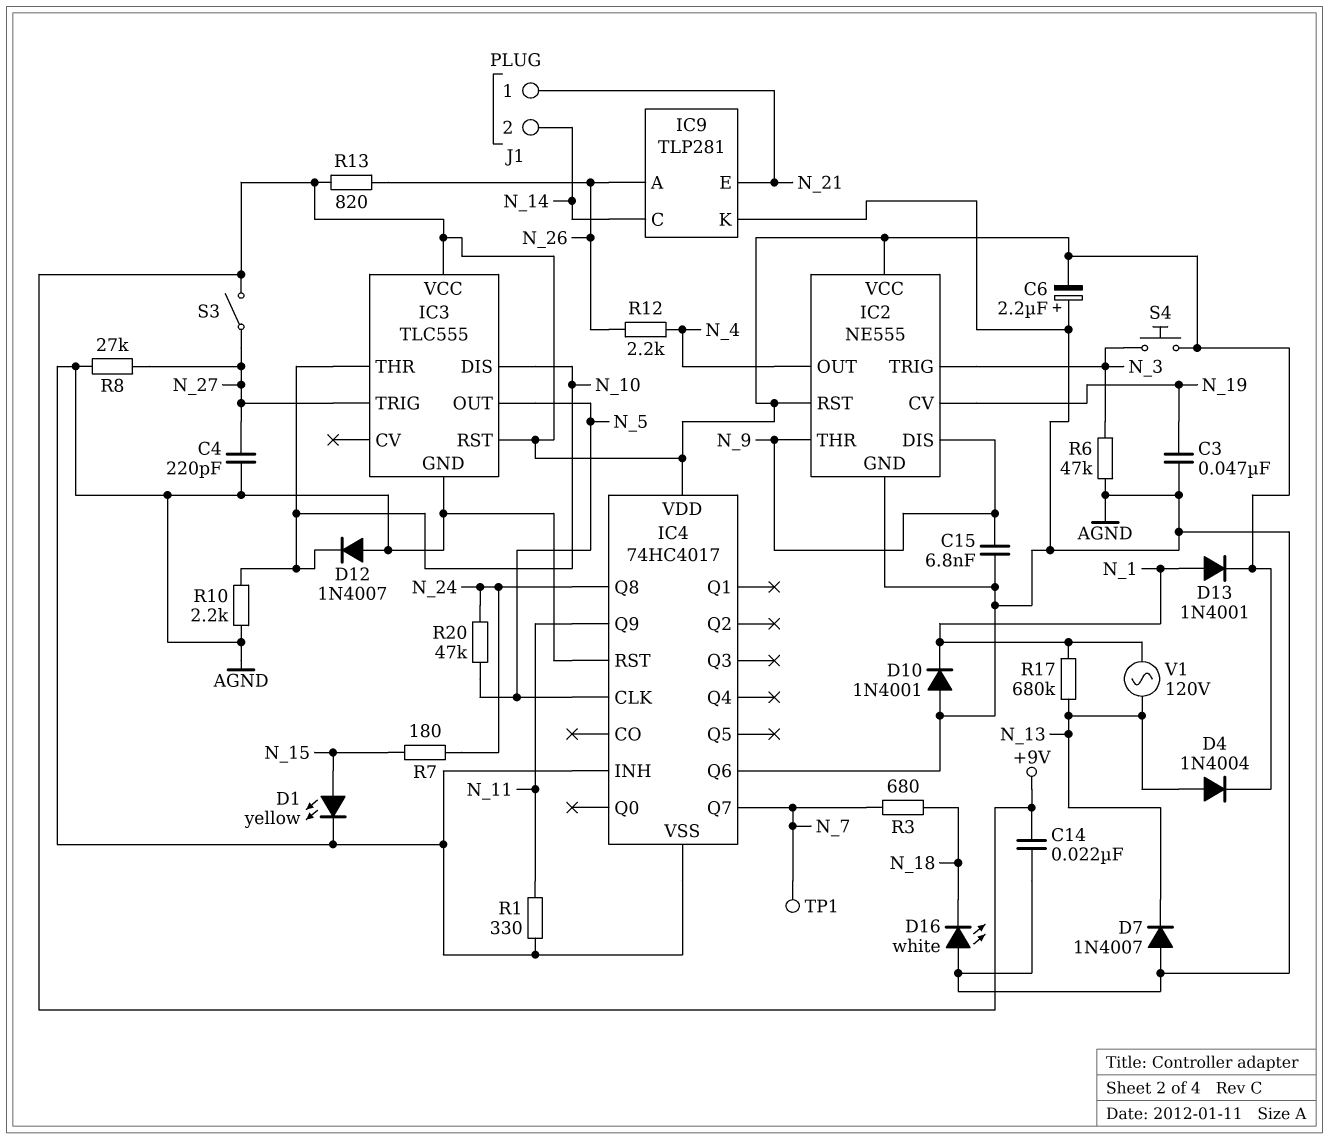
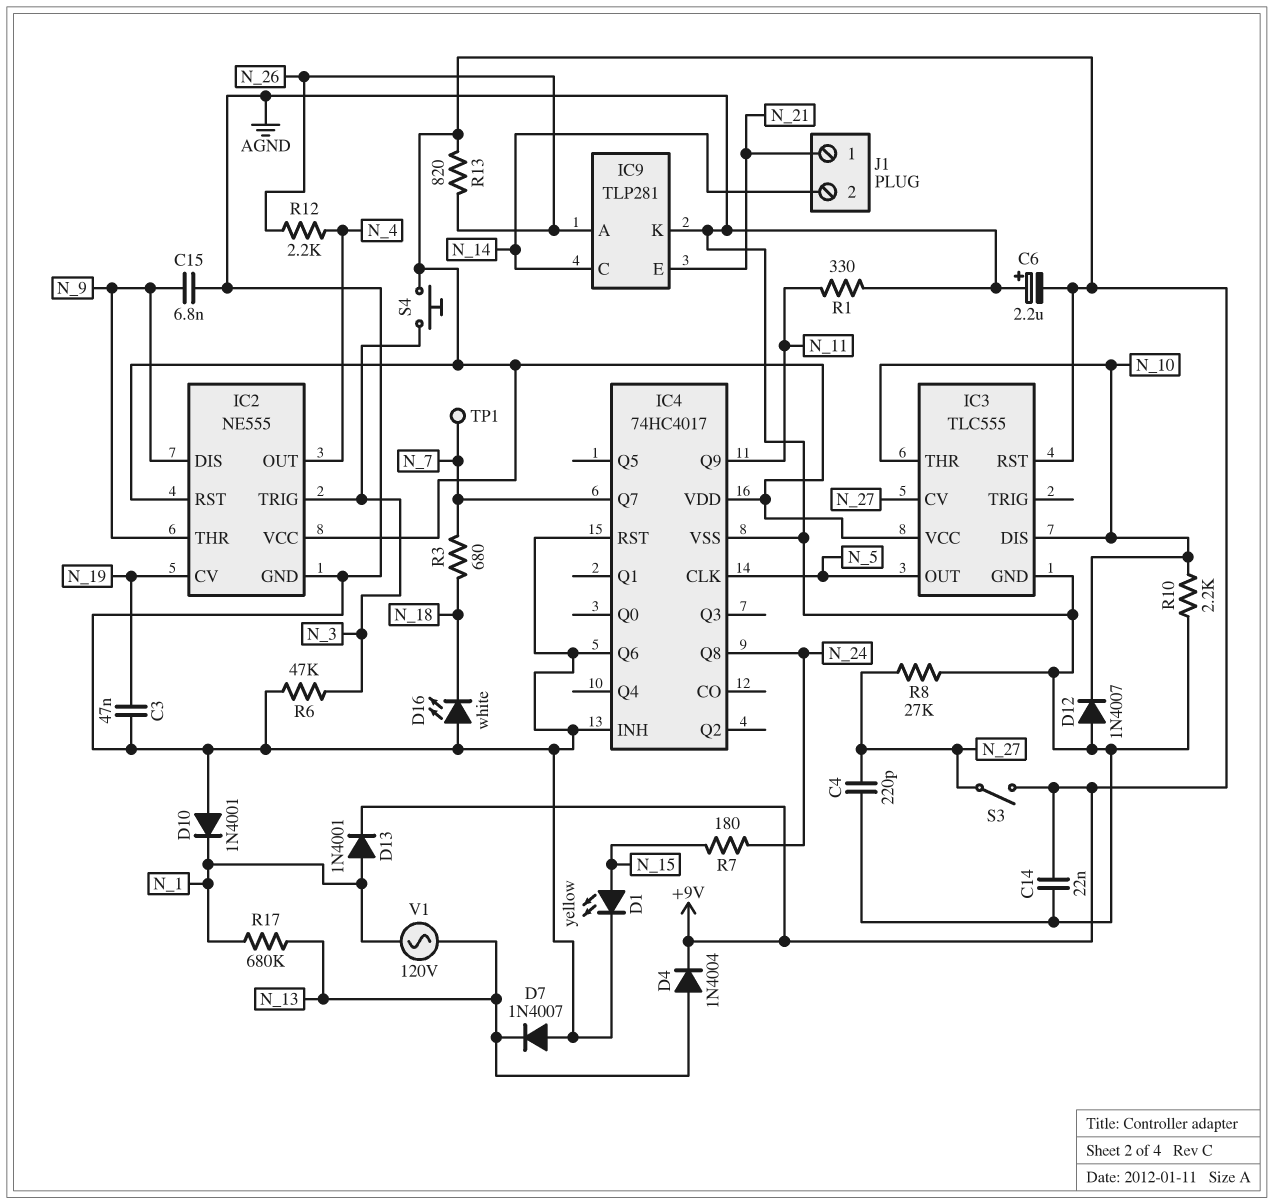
IC3 pin CV: none -> N_27
IC3 pin TRIG: N_27 -> none
R20: 47k (N_5, N_24) -> none

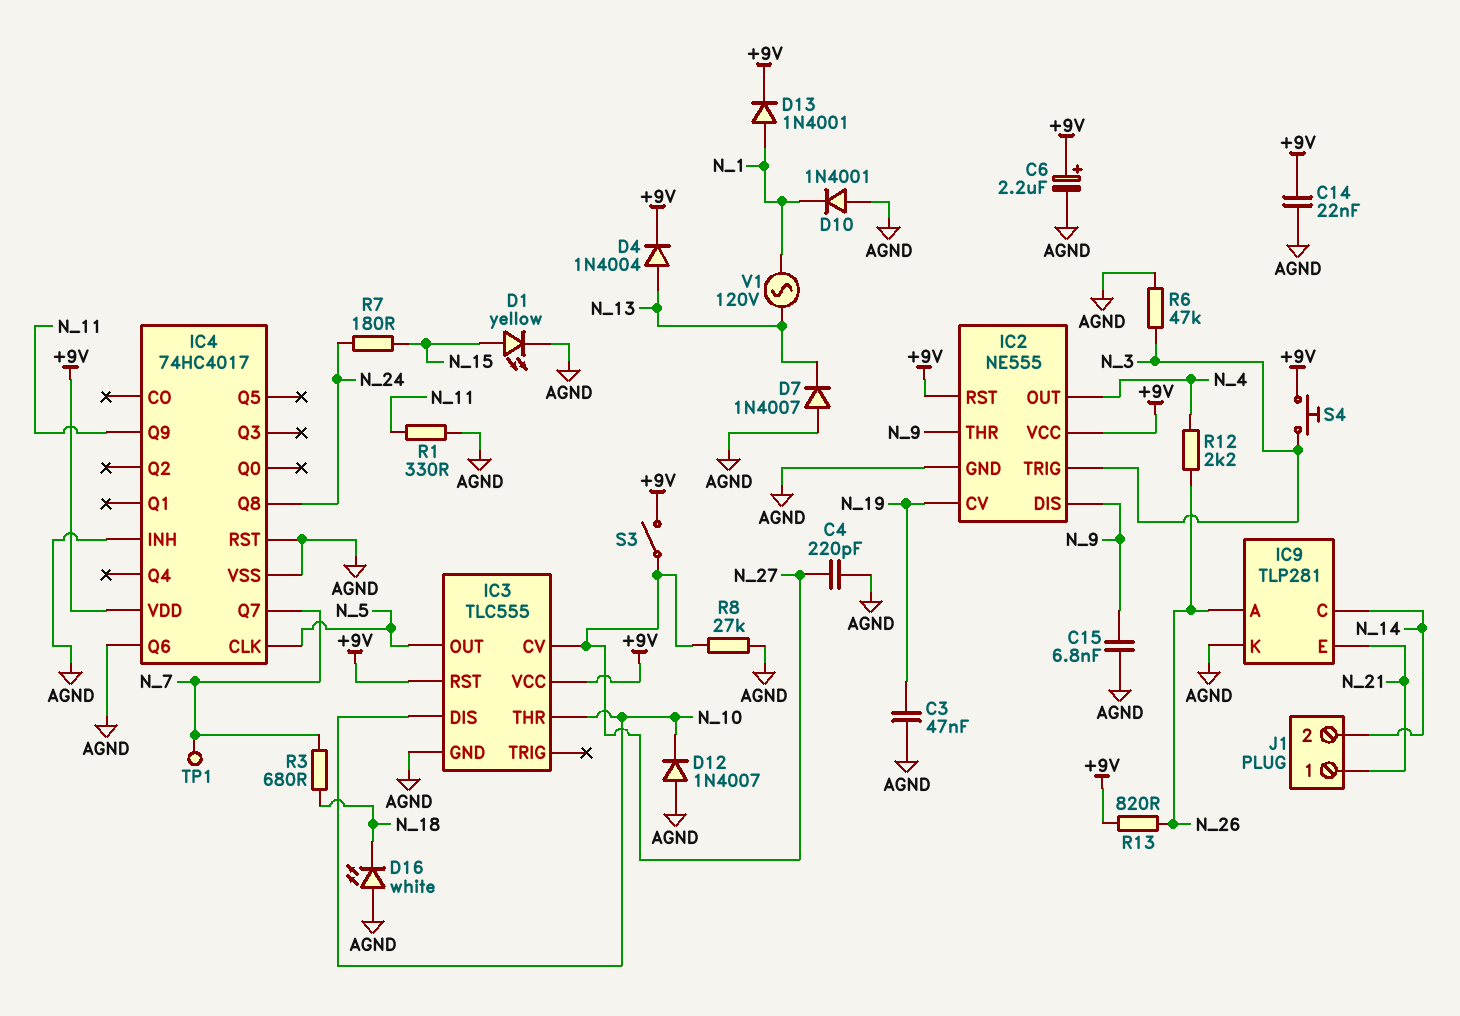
C6: 2.2uF (plus AGND, minus +9V) -> 2.2uF (plus +9V, minus AGND)
R10: 2.2k (AGND, N_10) -> none
R17: 680k (N_1, N_13) -> none

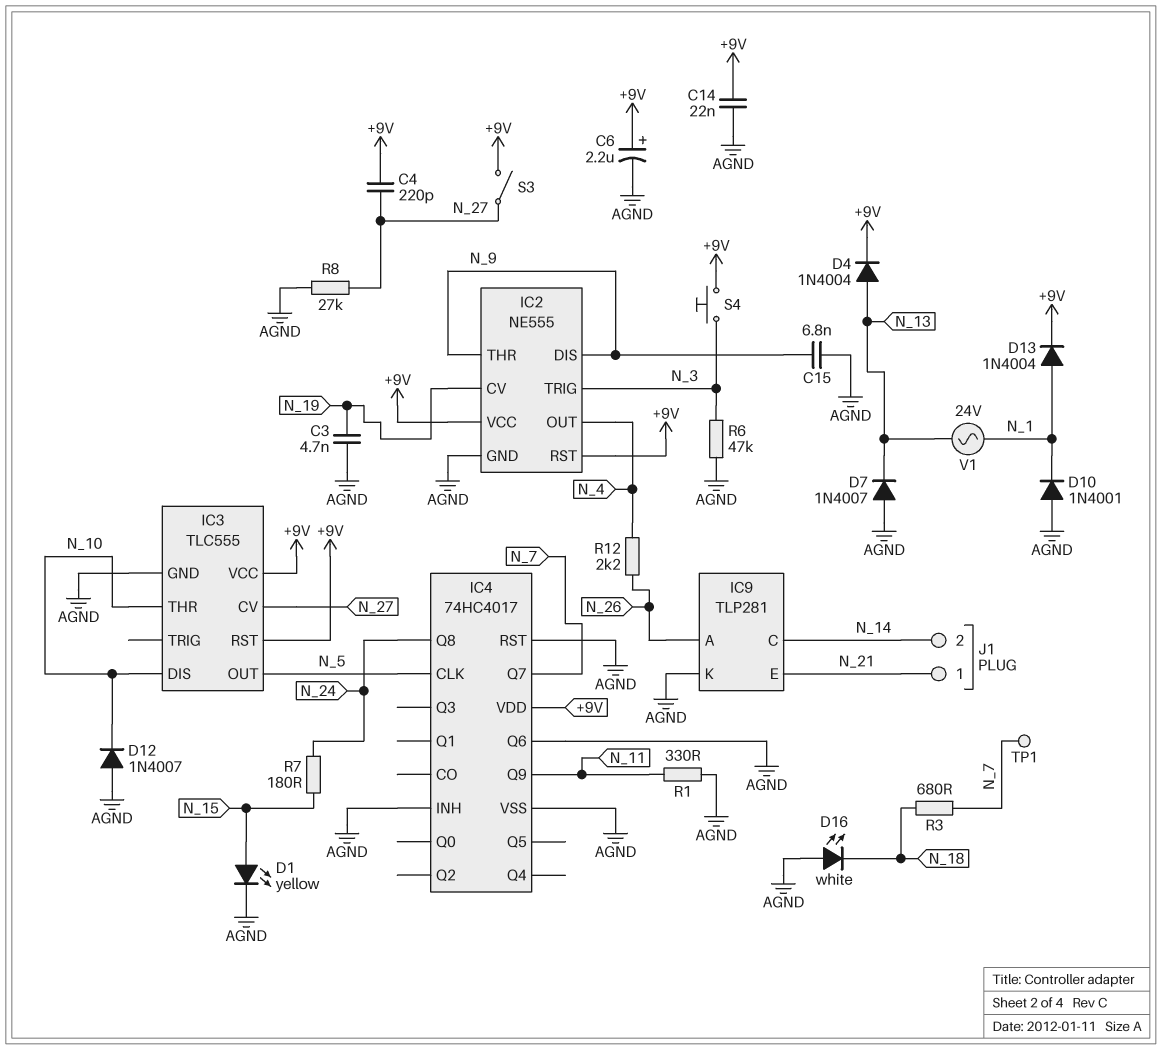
C3: 47nF (AGND, N_19) -> 4.7nF (AGND, N_19)
C4: 220pF (AGND, N_27) -> 220pF (+9V, N_27)
D13: diode 1N4001 (A N_1, K +9V) -> diode 1N4004 (A N_1, K +9V)
R13: 820 (+9V, N_26) -> none
V1: AC 120V (N_1, N_13) -> AC 24V (N_1, N_13)

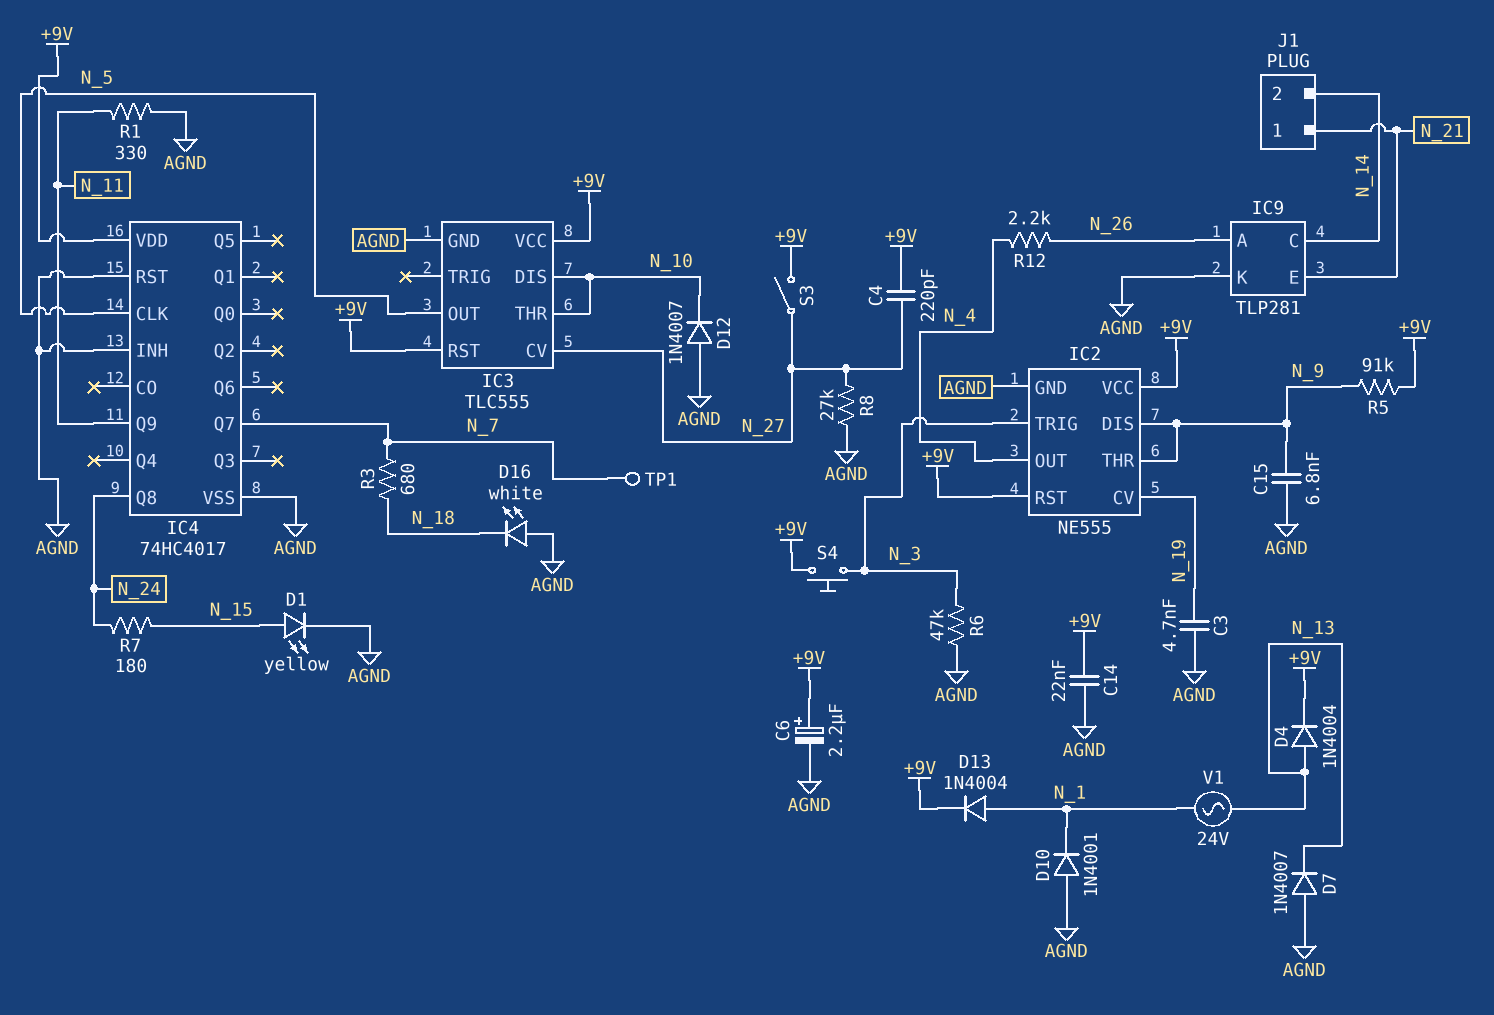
IC4 pin Q6: AGND -> none
R5: none -> 91k (+9V, N_9)

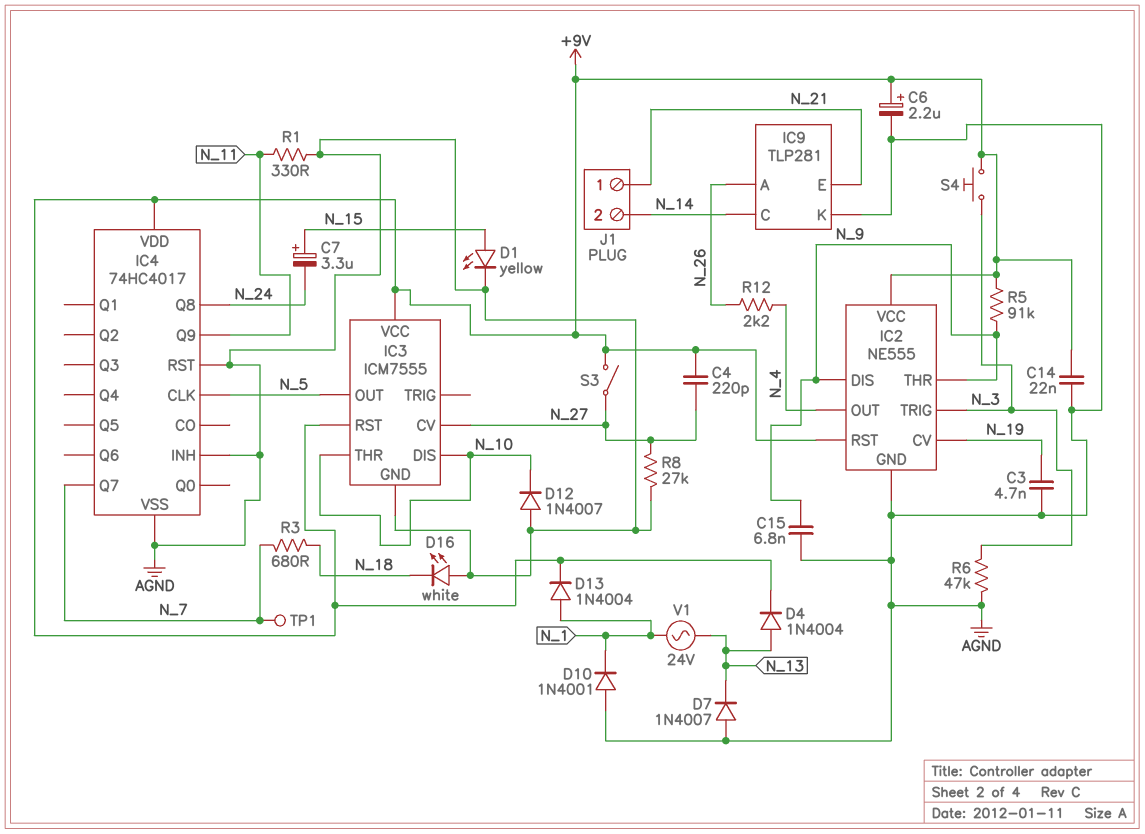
C7: none -> 3.3uF (plus N_15, minus N_24)
IC3: TLC555 -> ICM7555
R7: 180 (N_15, N_24) -> none

